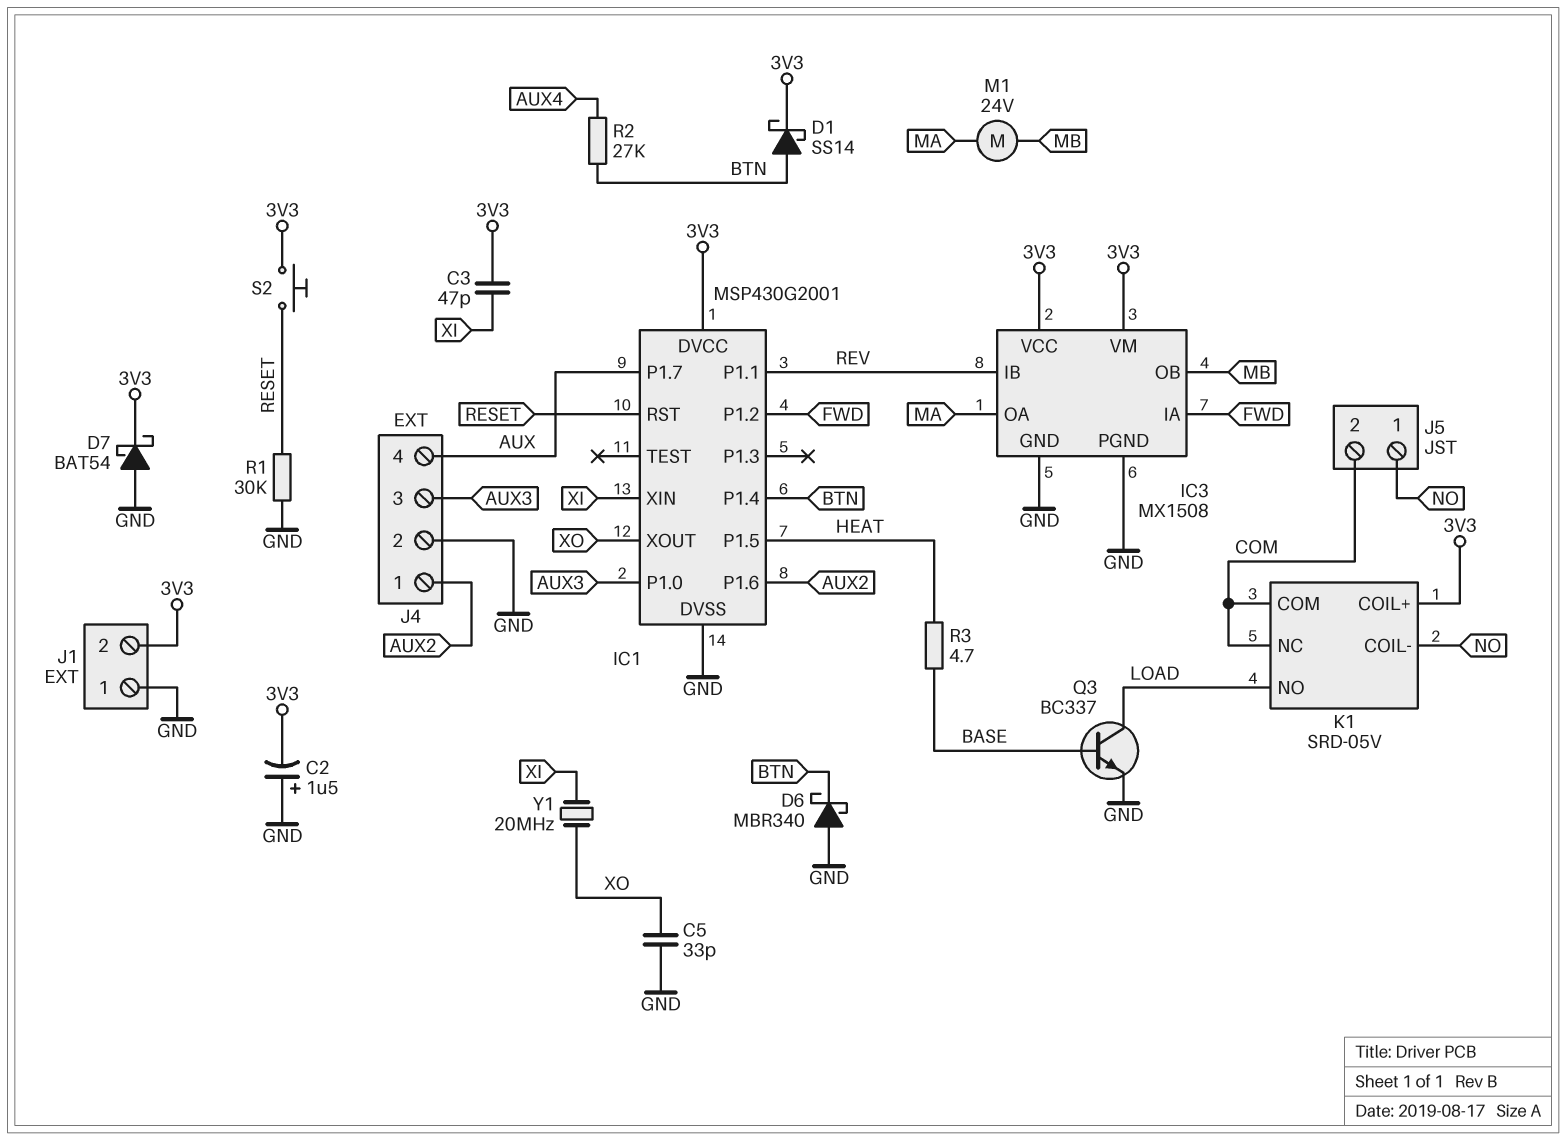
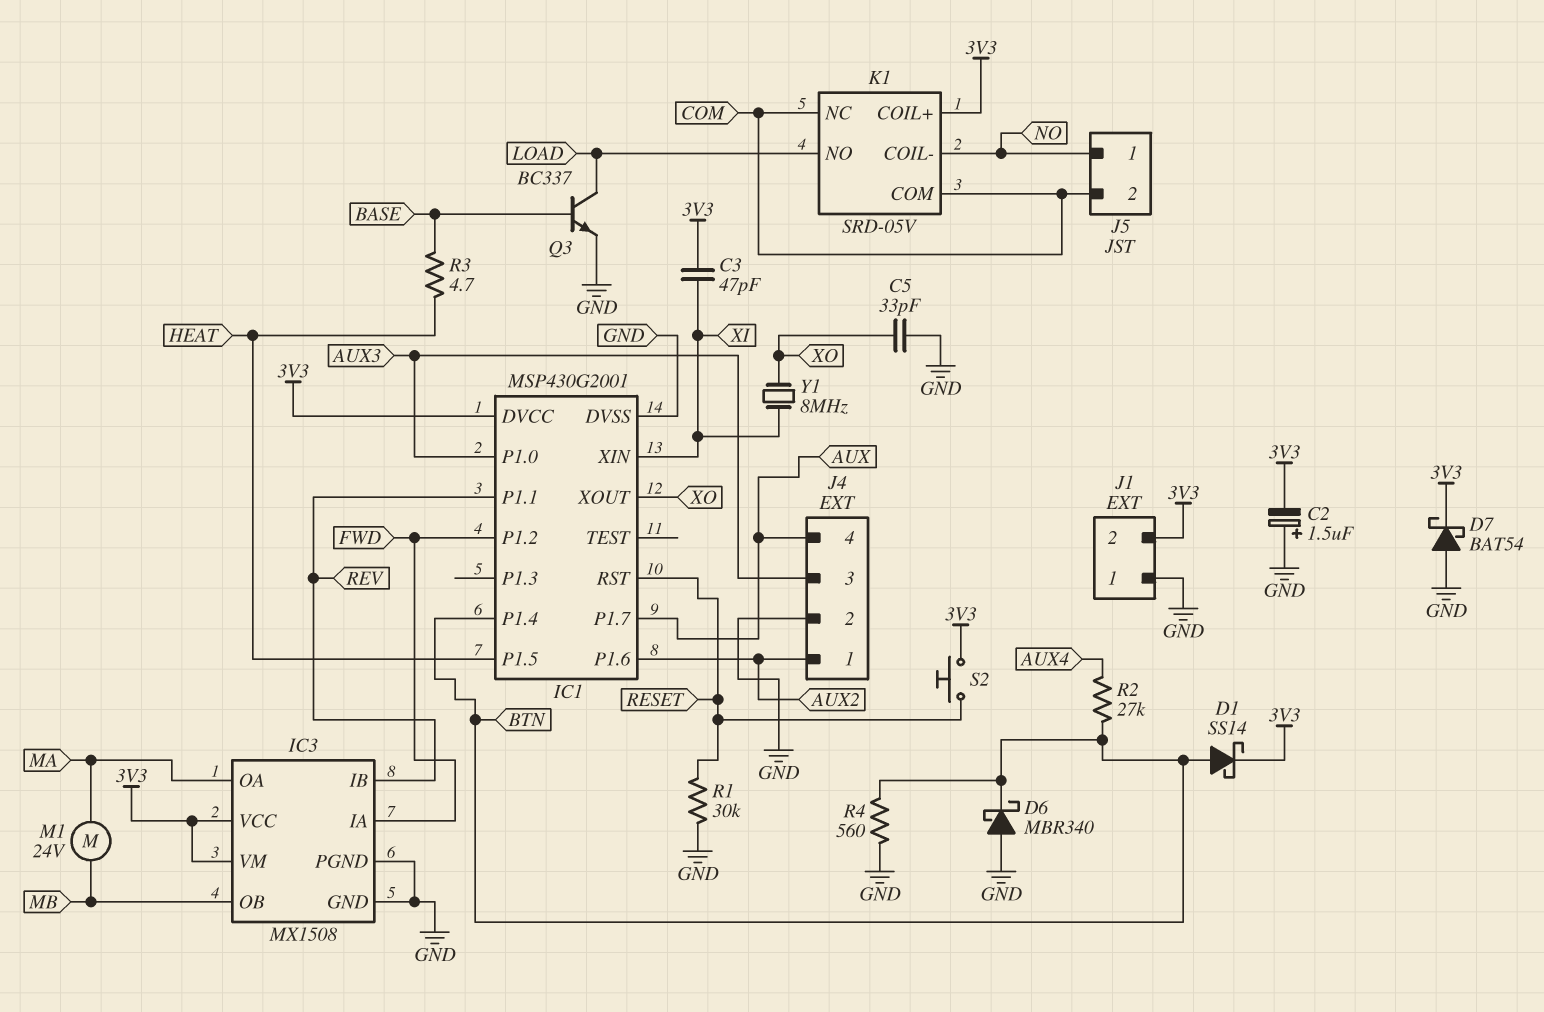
R4: none -> 560 (BTN, GND)
Y1: 20MHz (XI, XO) -> 8MHz (XI, XO)

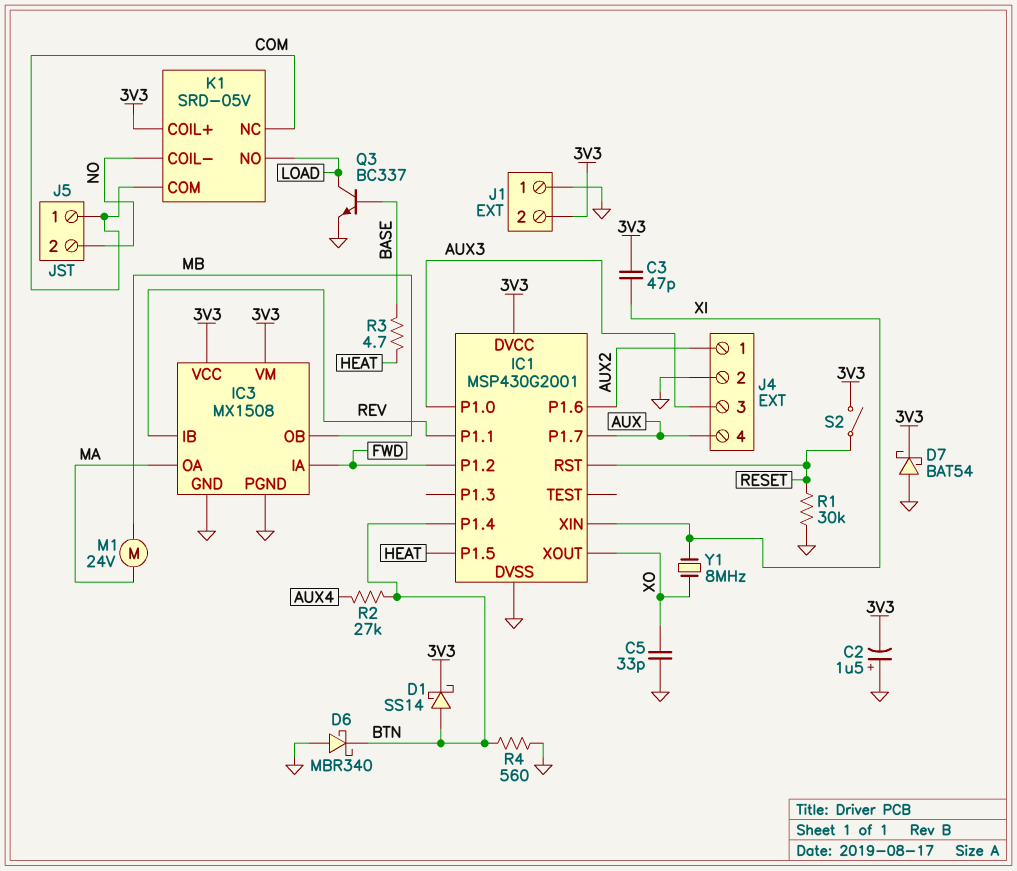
J5 pin 1: NO -> COM
J5 pin 2: COM -> NO
S2: button (3V3, RESET) -> switch (3V3, RESET)

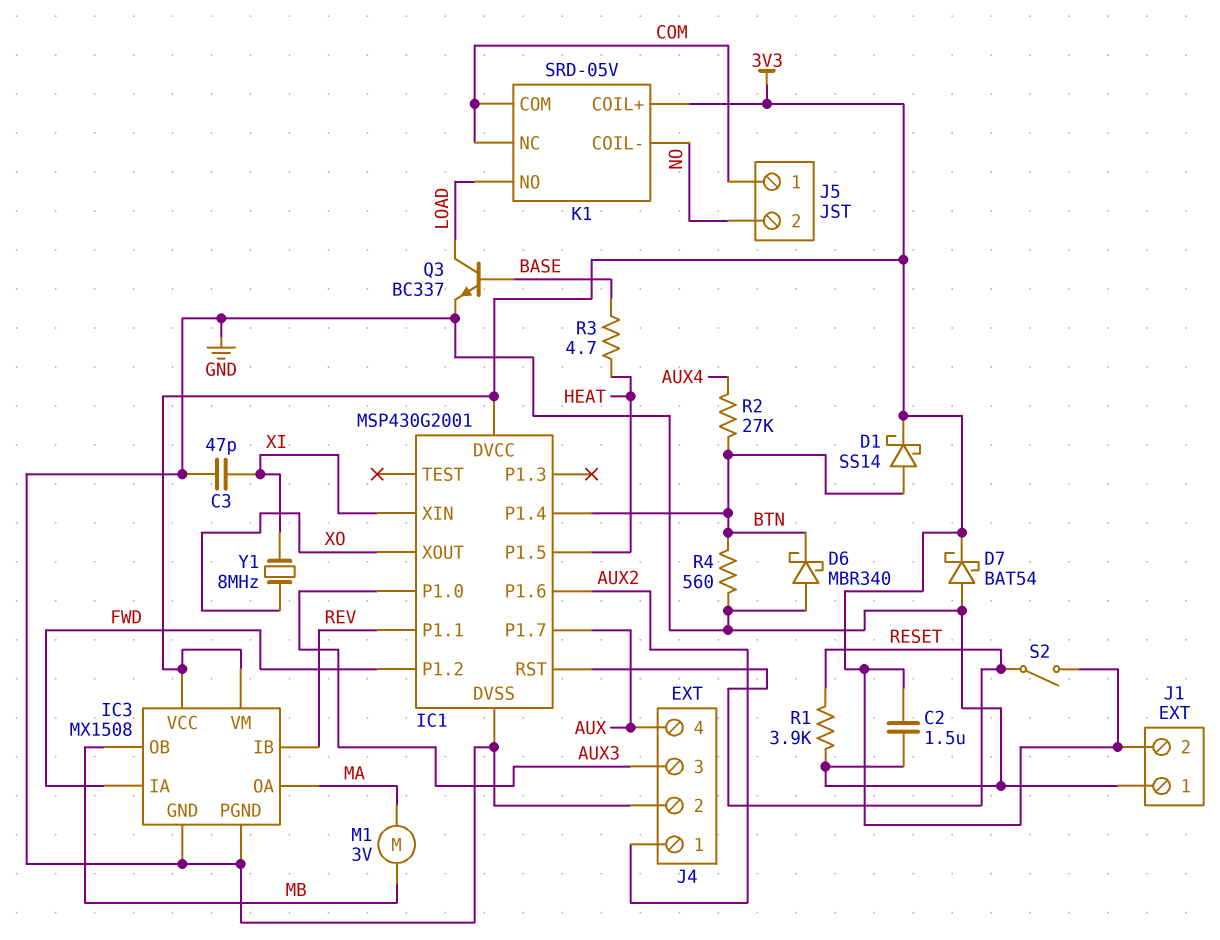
C2: 1.5uF (plus GND, minus 3V3) -> 1.5uF (3V3, GND)
C3: 47pF (3V3, XI) -> 47pF (GND, XI)
C5: 33pF (GND, XO) -> none
M1: motor 24V (MA, MB) -> motor 3V (MA, MB)
R1: 30k (GND, RESET) -> 3.9k (GND, RESET)

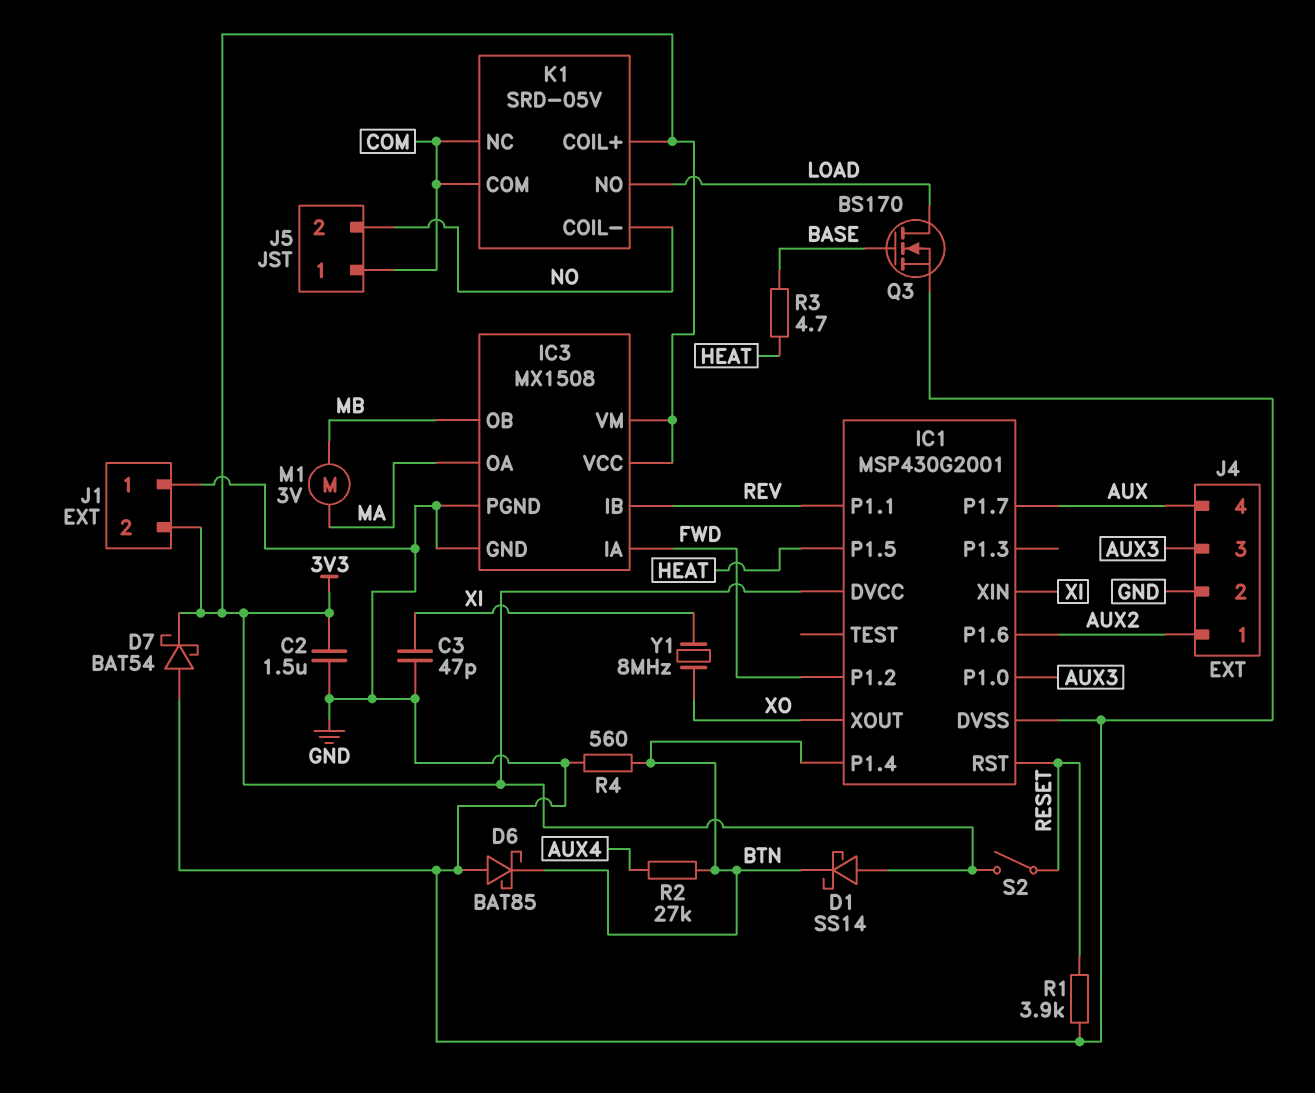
D1: schottky SS14 (A BTN, K 3V3) -> schottky SS14 (A 3V3, K BTN)
D6: schottky MBR340 (A GND, K BTN) -> schottky BAT85 (A GND, K BTN)
Q3: NPN BC337 (B BASE, C LOAD, E GND) -> NMOS BS170 (G BASE, D LOAD, S GND)

